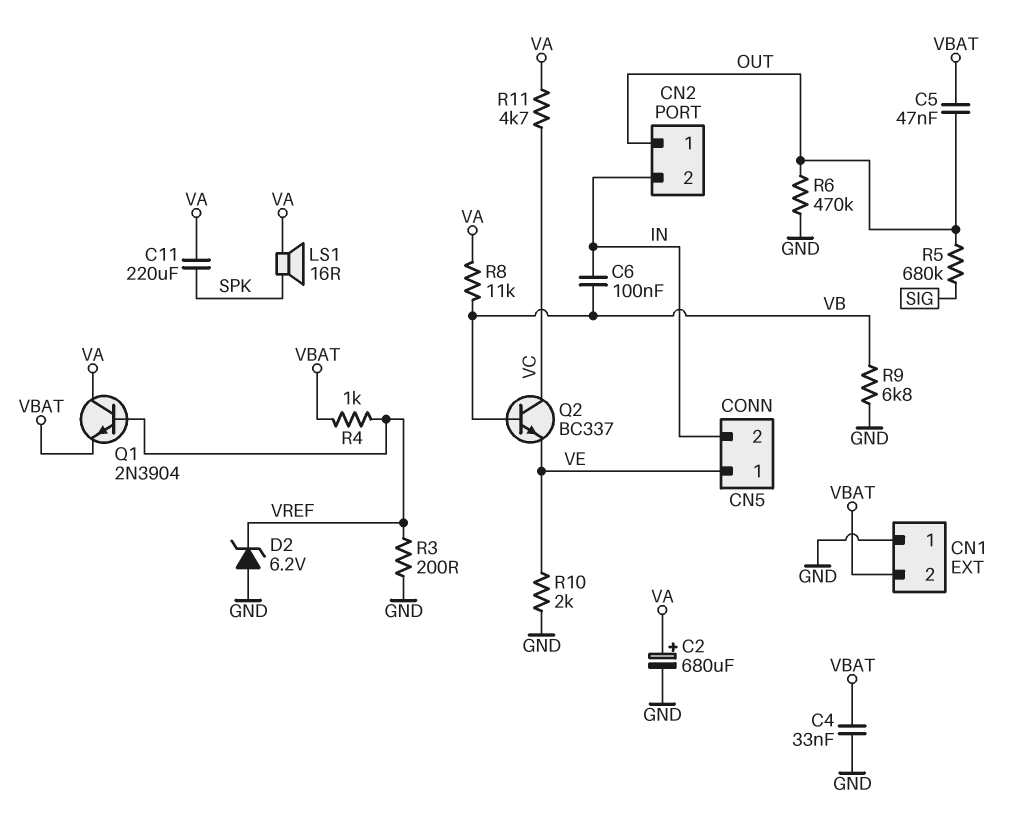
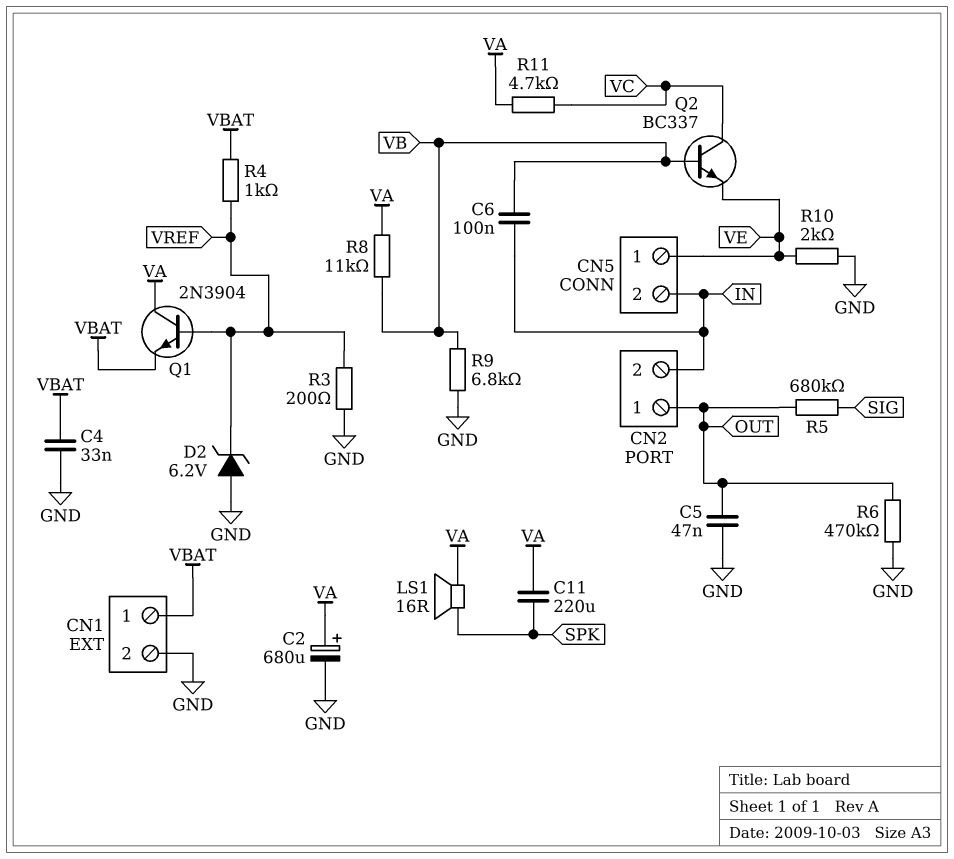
C5: 47nF (OUT, VBAT) -> 47nF (GND, OUT)
CN1 pin 1: GND -> VBAT
CN1 pin 2: VBAT -> GND

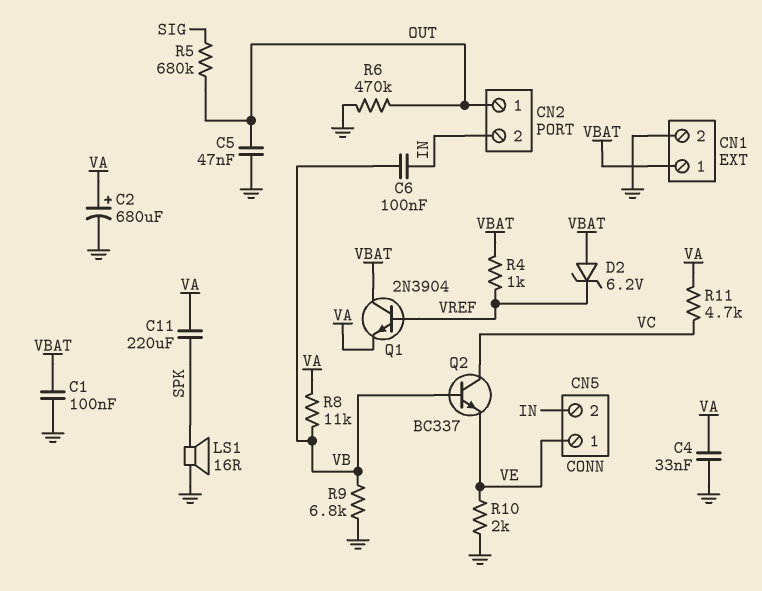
C1: none -> 100nF (GND, VBAT)
C4: 33nF (GND, VBAT) -> 33nF (GND, VA)
D2: zener 6.2V (A GND, K VREF) -> zener 6.2V (A VBAT, K VREF)
LS1: speaker 16R (SPK, VA) -> speaker 16R (GND, SPK)
Q1: NPN 2N3904 (B VREF, C VA, E VBAT) -> NPN 2N3904 (B VREF, C VBAT, E VA)
R3: 200 (GND, VREF) -> none

